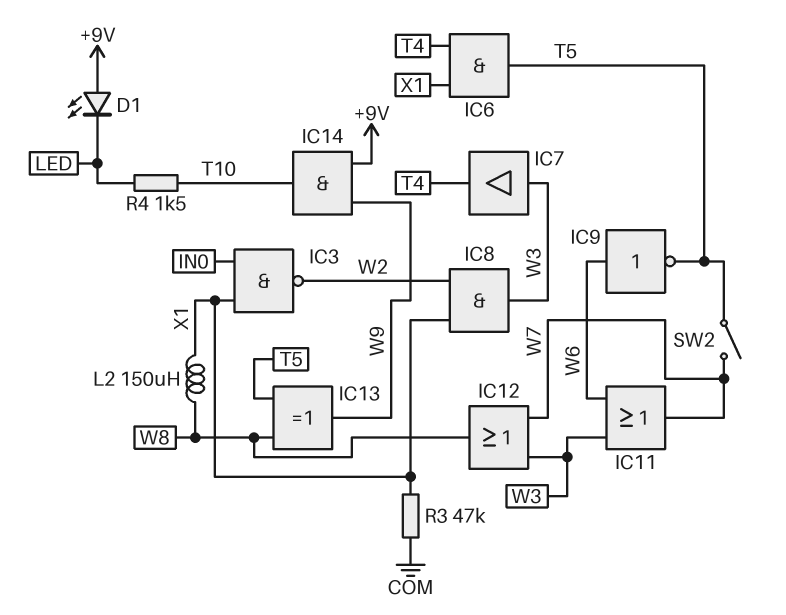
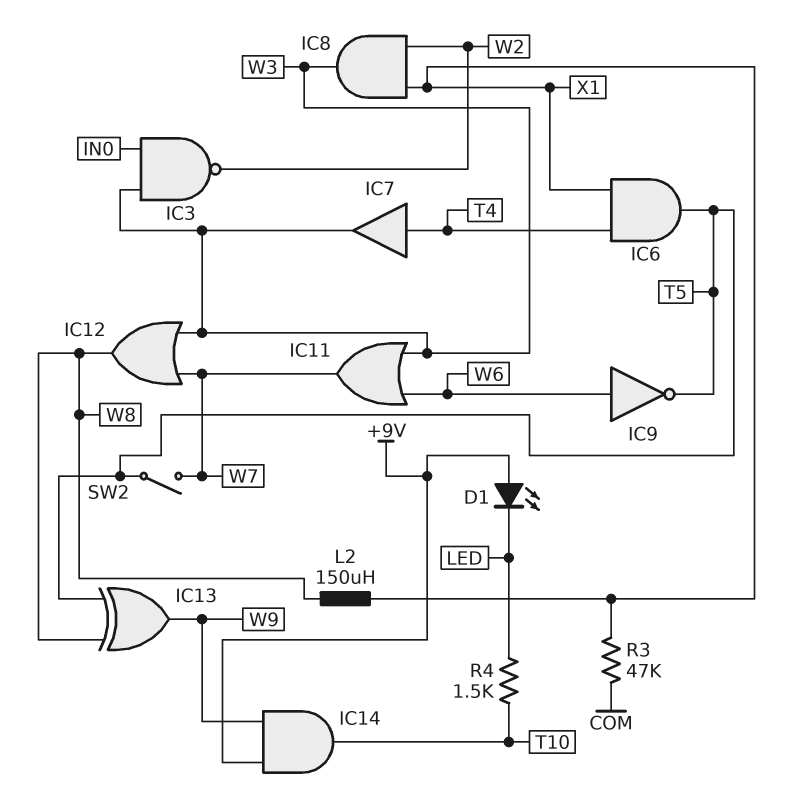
IC3: NAND (in IN0, in X1, out W2) -> NAND (in IN0, in W3, out W2)
IC7: buffer (in W3, out T4) -> buffer (in T4, out W3)

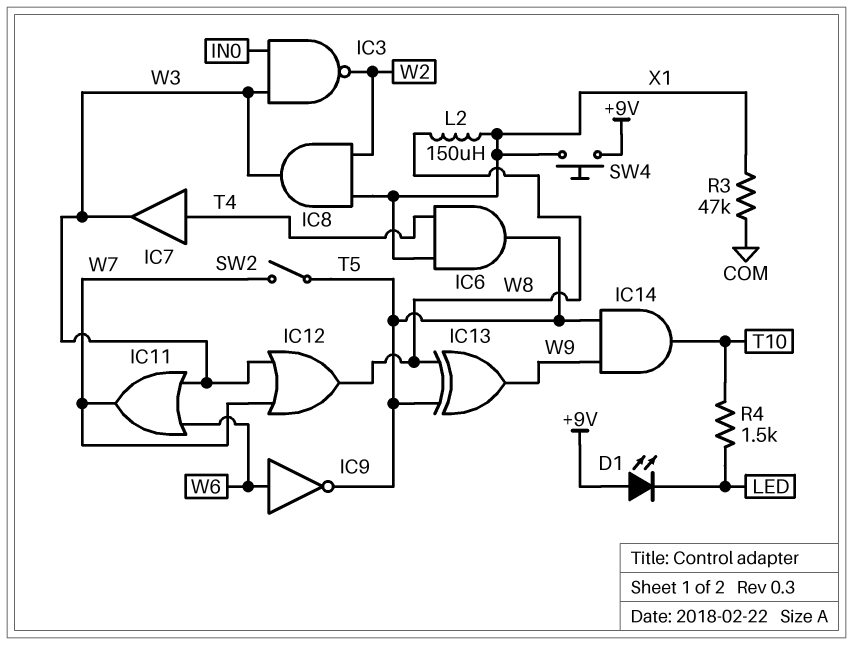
IC14: AND (in +9V, in W9, out T10) -> AND (in T5, in W9, out T10)
SW4: none -> button (+9V, X1)

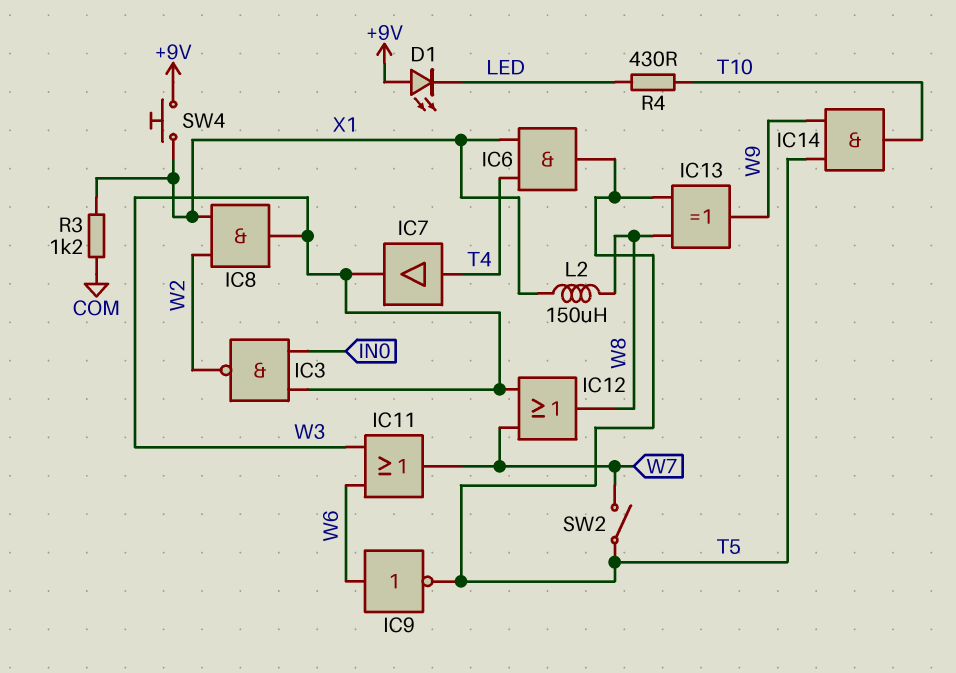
R3: 47k (COM, X1) -> 1.2k (COM, X1)
R4: 1.5k (LED, T10) -> 430 (LED, T10)

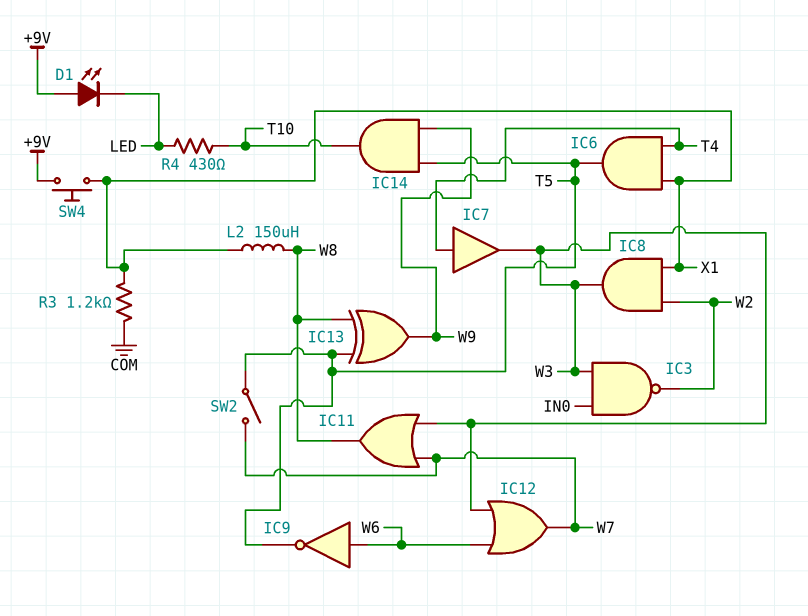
IC11: OR (in W3, in W6, out W7) -> OR (in W3, in W7, out W8)
IC12: OR (in W3, in W7, out W8) -> OR (in W3, in W6, out W7)

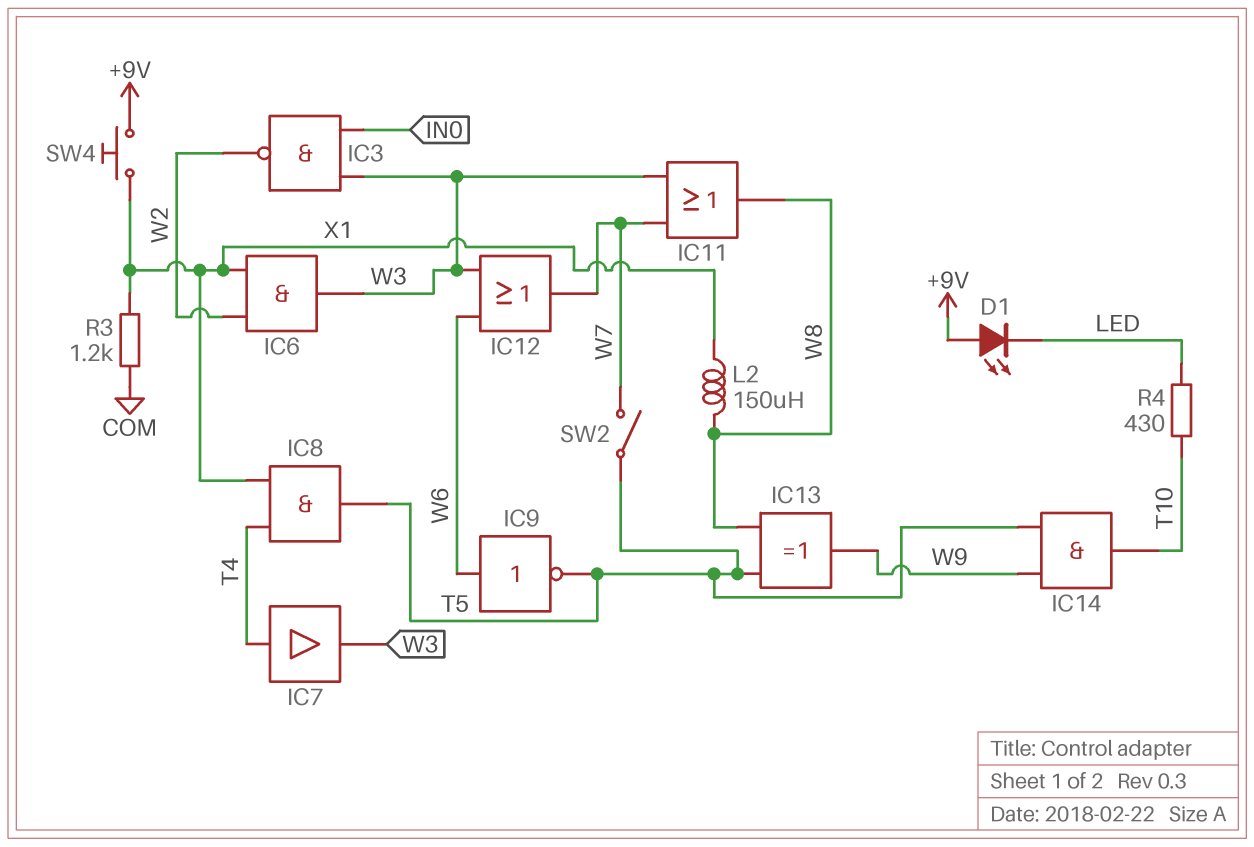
IC6: AND (in T4, in X1, out T5) -> AND (in W2, in X1, out W3)
IC8: AND (in W2, in X1, out W3) -> AND (in T4, in X1, out T5)

